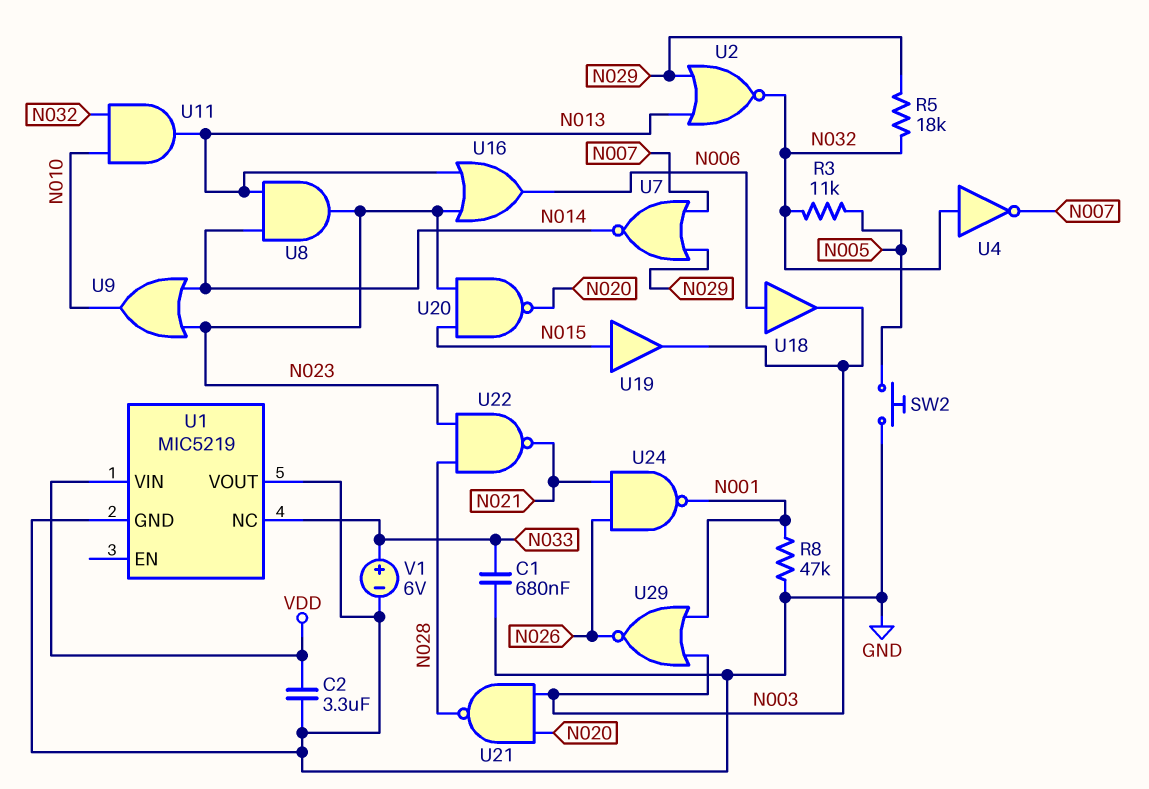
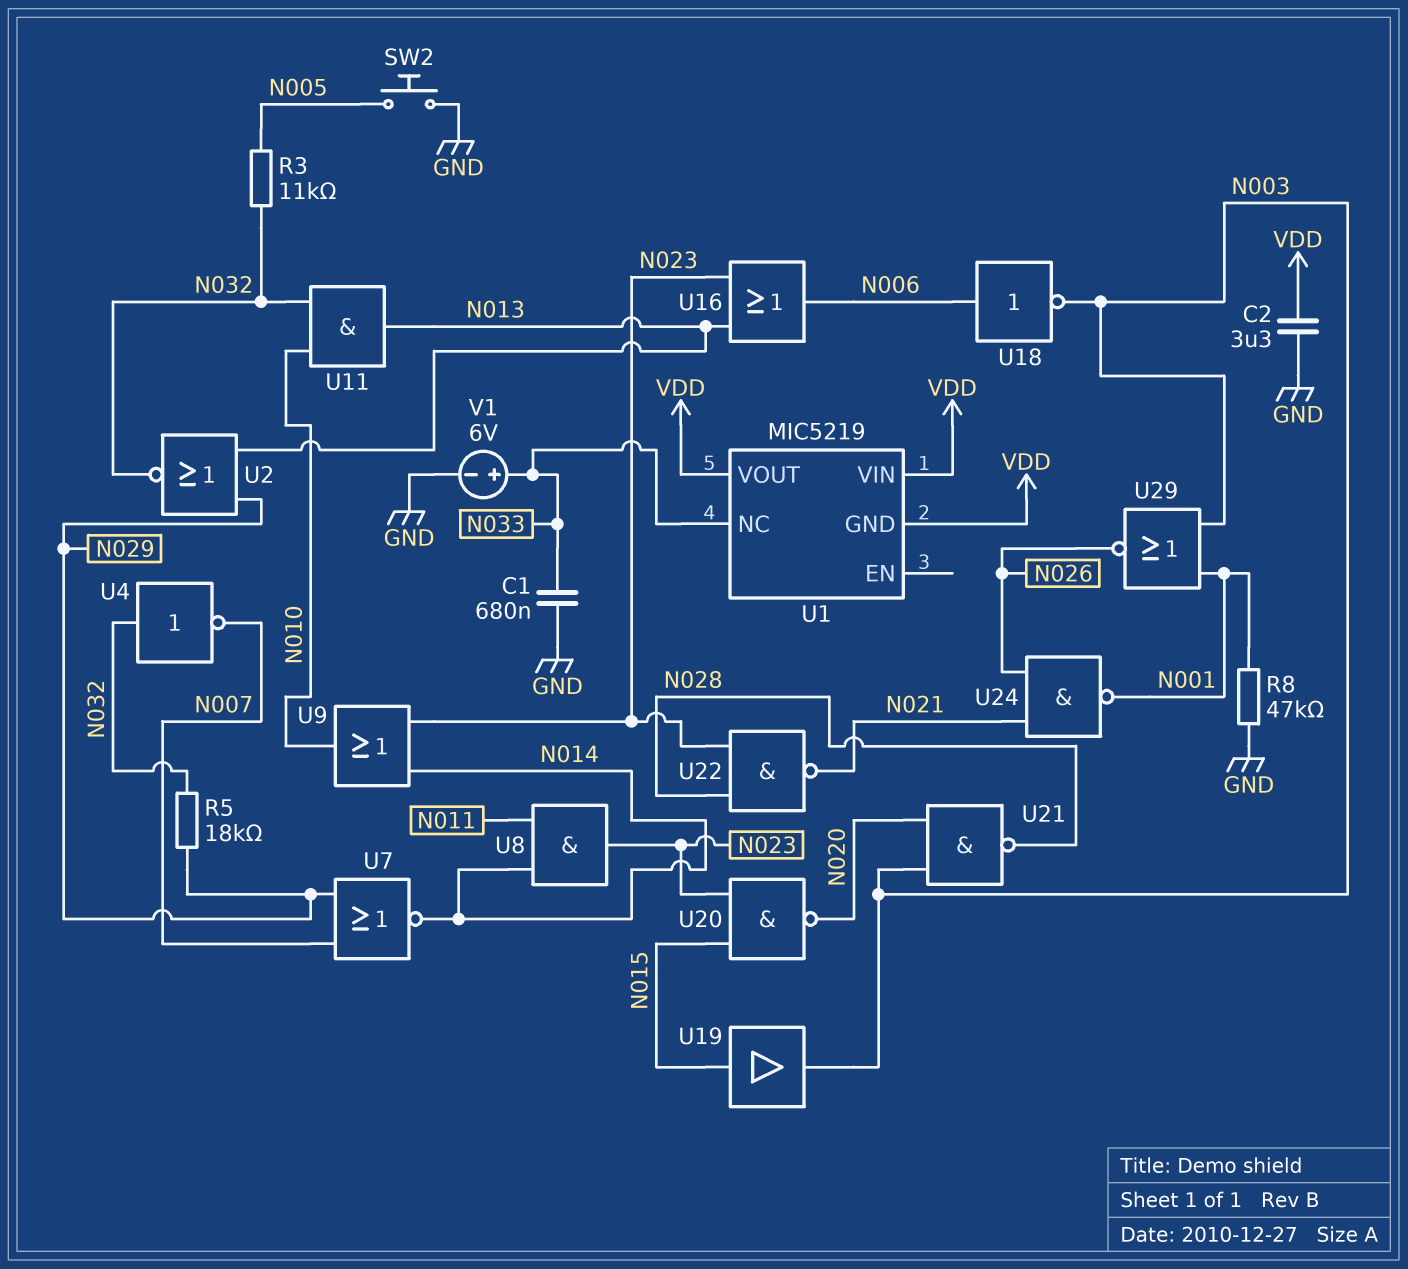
U1 pin GND: GND -> VDD
U1 pin VOUT: GND -> VDD
U8: AND (in N013, in N014, out N023) -> AND (in N011, in N014, out N023)
U18: buffer (in N006, out N003) -> NOT (in N006, out N003)

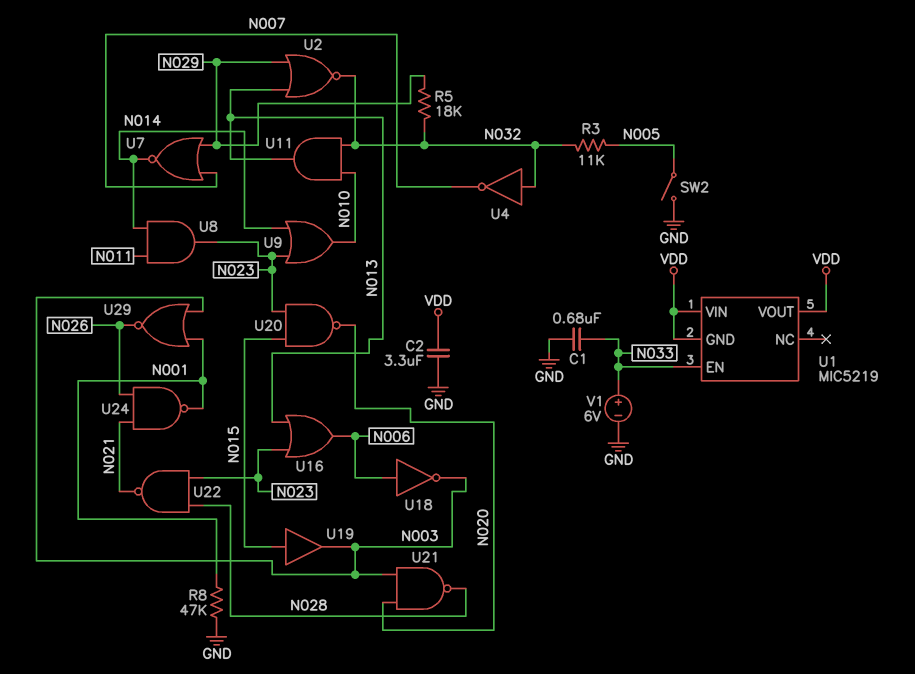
SW2: button (GND, N005) -> switch (GND, N005)
U1 pin EN: none -> N033
U1 pin NC: N033 -> none

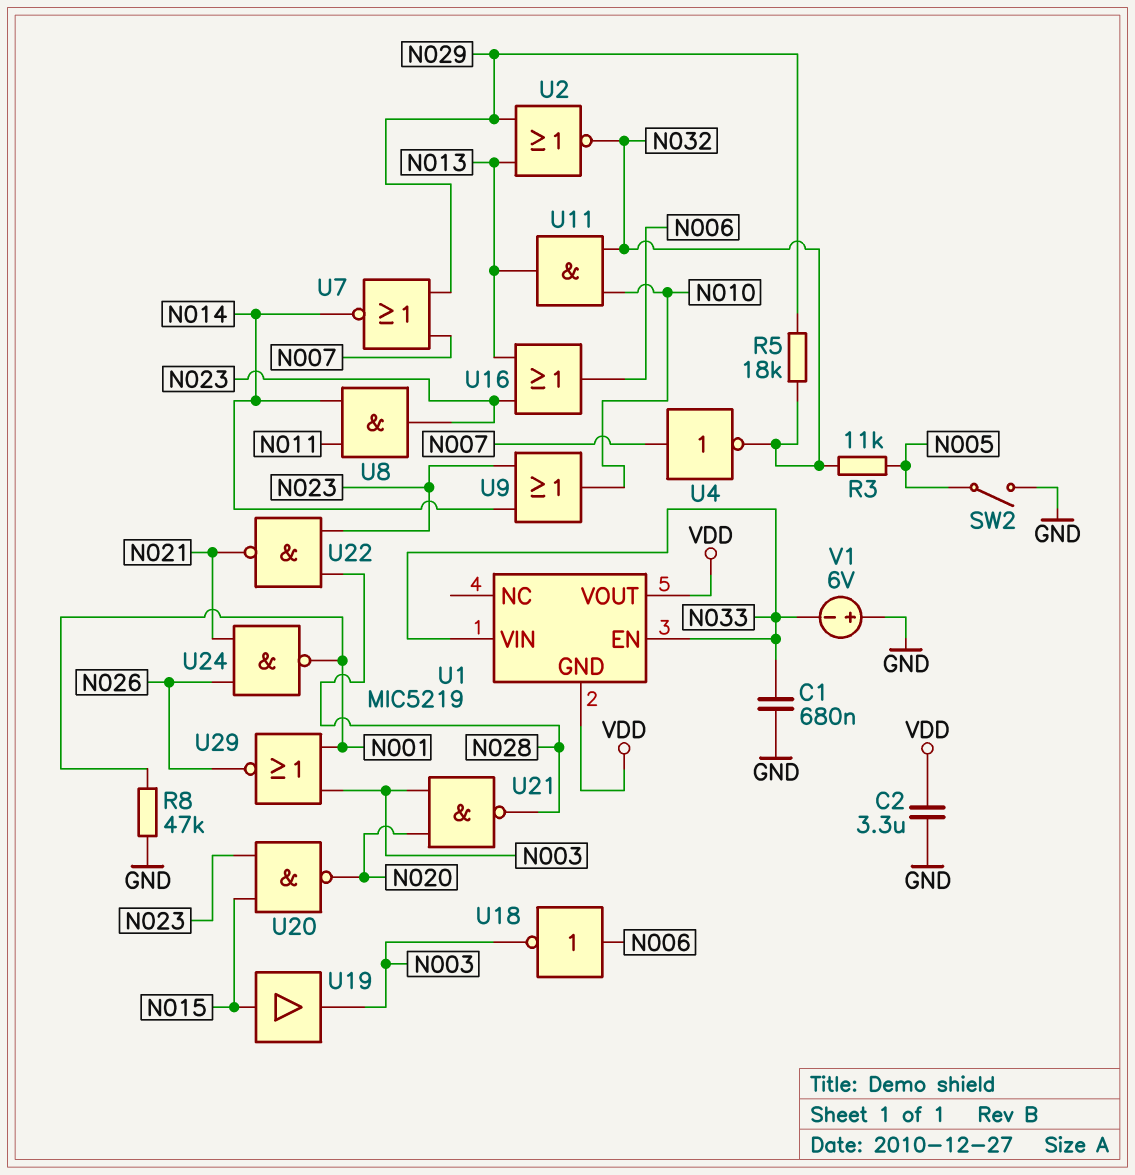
U1 pin VIN: VDD -> N033
U4: NOT (in N032, out N007) -> NOT (in N007, out N032)
V1: 6V (plus N033, minus GND) -> 6V (plus GND, minus N033)

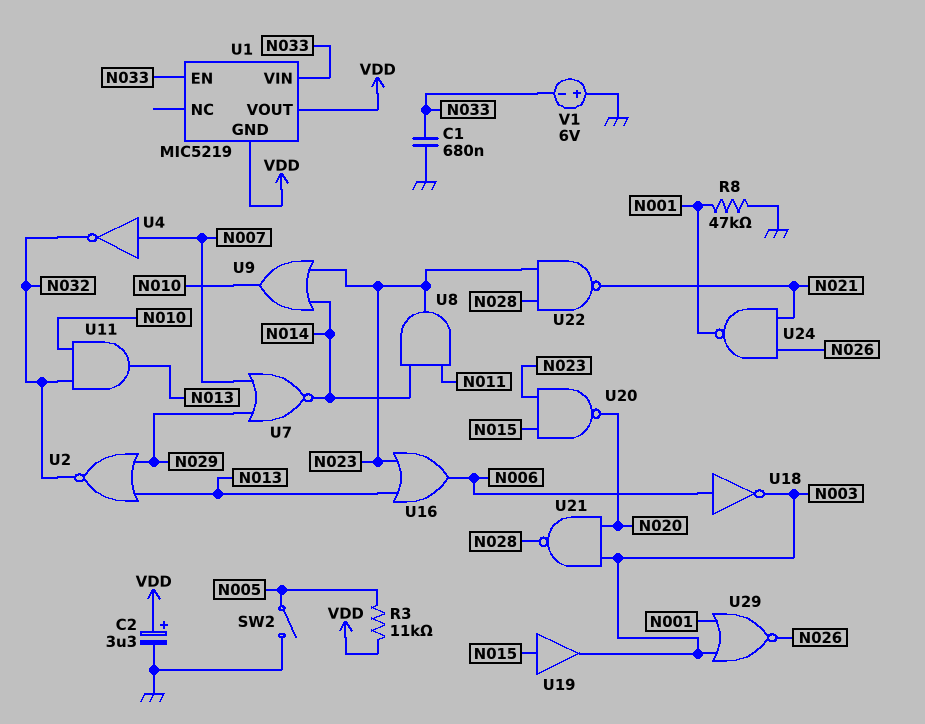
C2: 3.3uF (GND, VDD) -> 3.3uF (plus VDD, minus GND)
R3: 11k (N005, N032) -> 11k (N005, VDD)
R5: 18k (N029, N032) -> none

